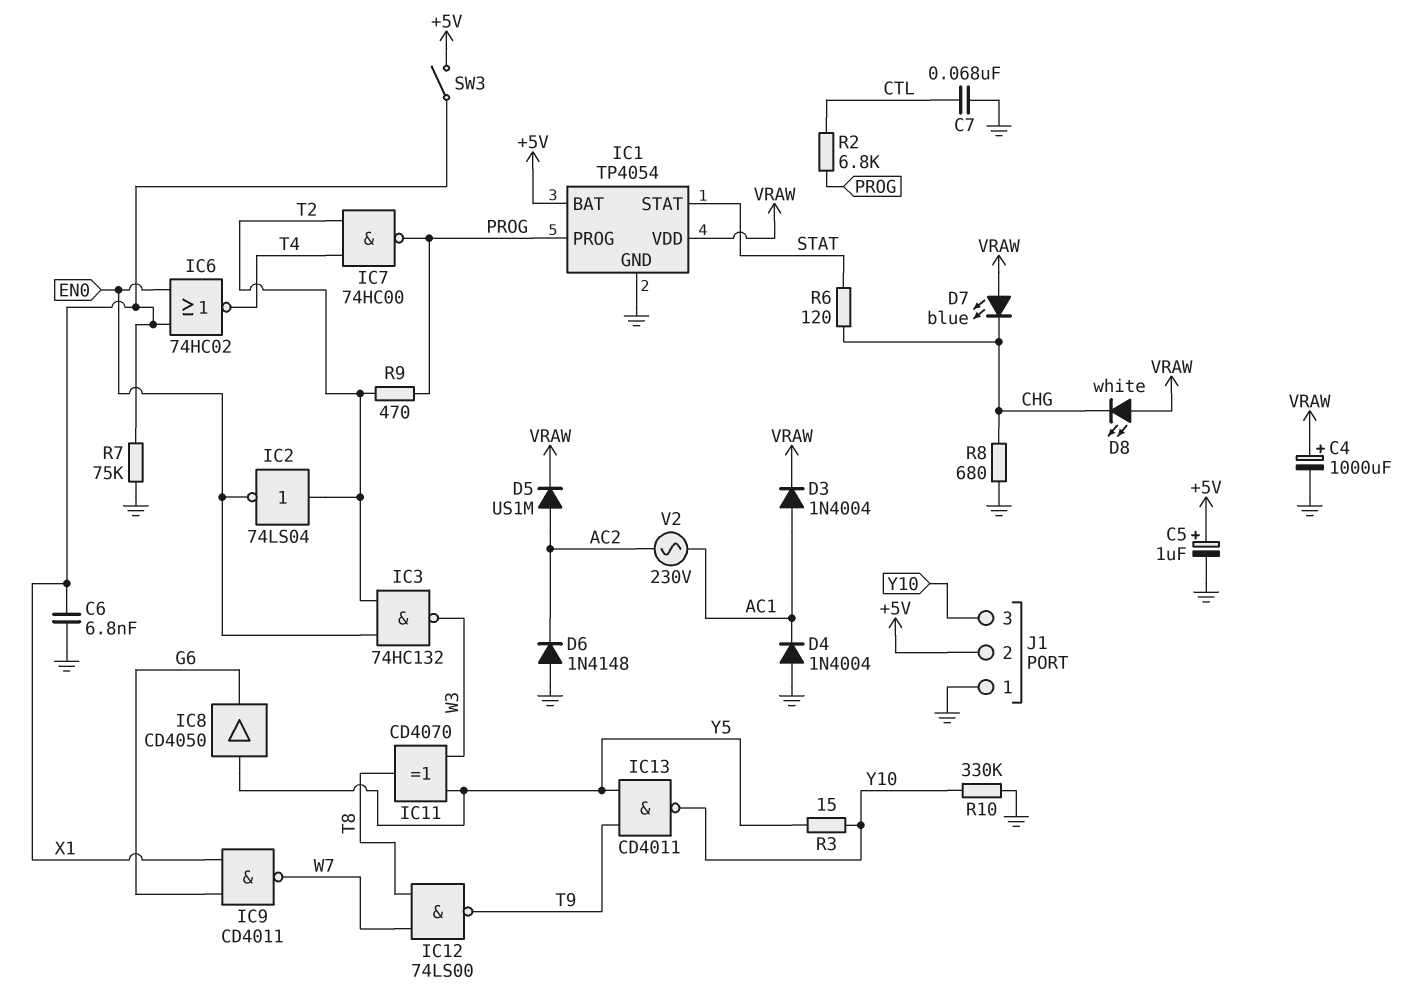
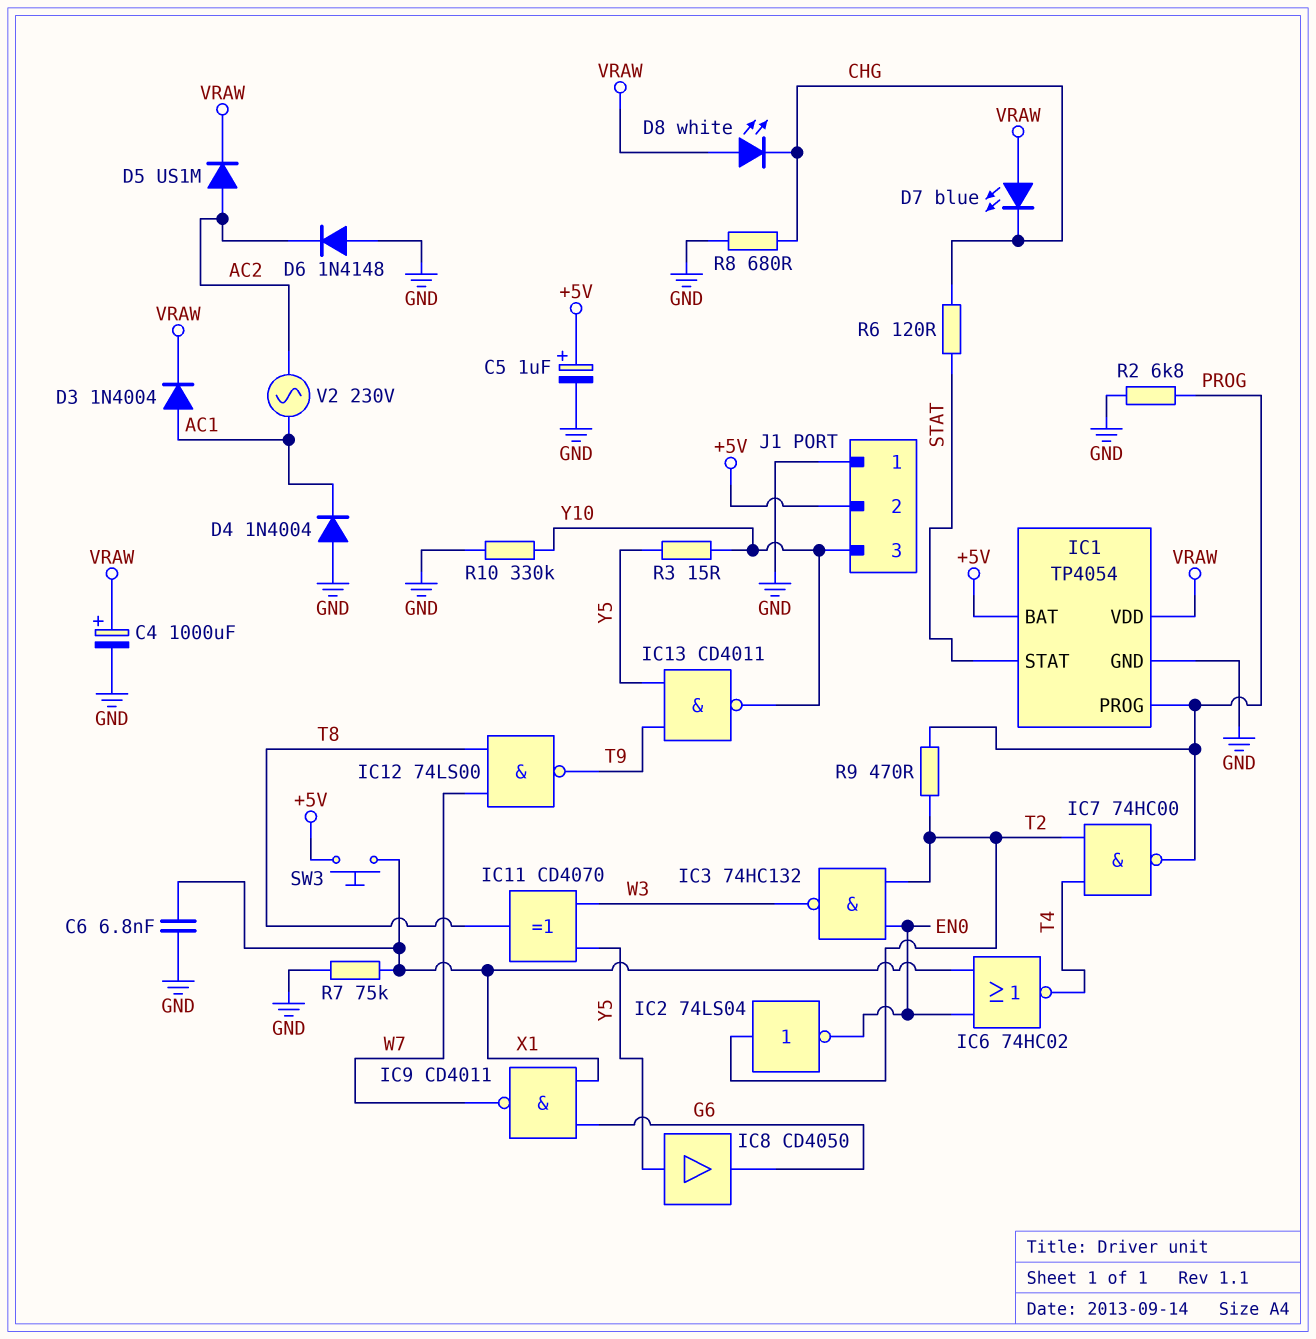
C7: 68nF (CTL, GND) -> none
R2: 6.8k (CTL, PROG) -> 6.8k (GND, PROG)
SW3: switch (+5V, X1) -> button (+5V, X1)

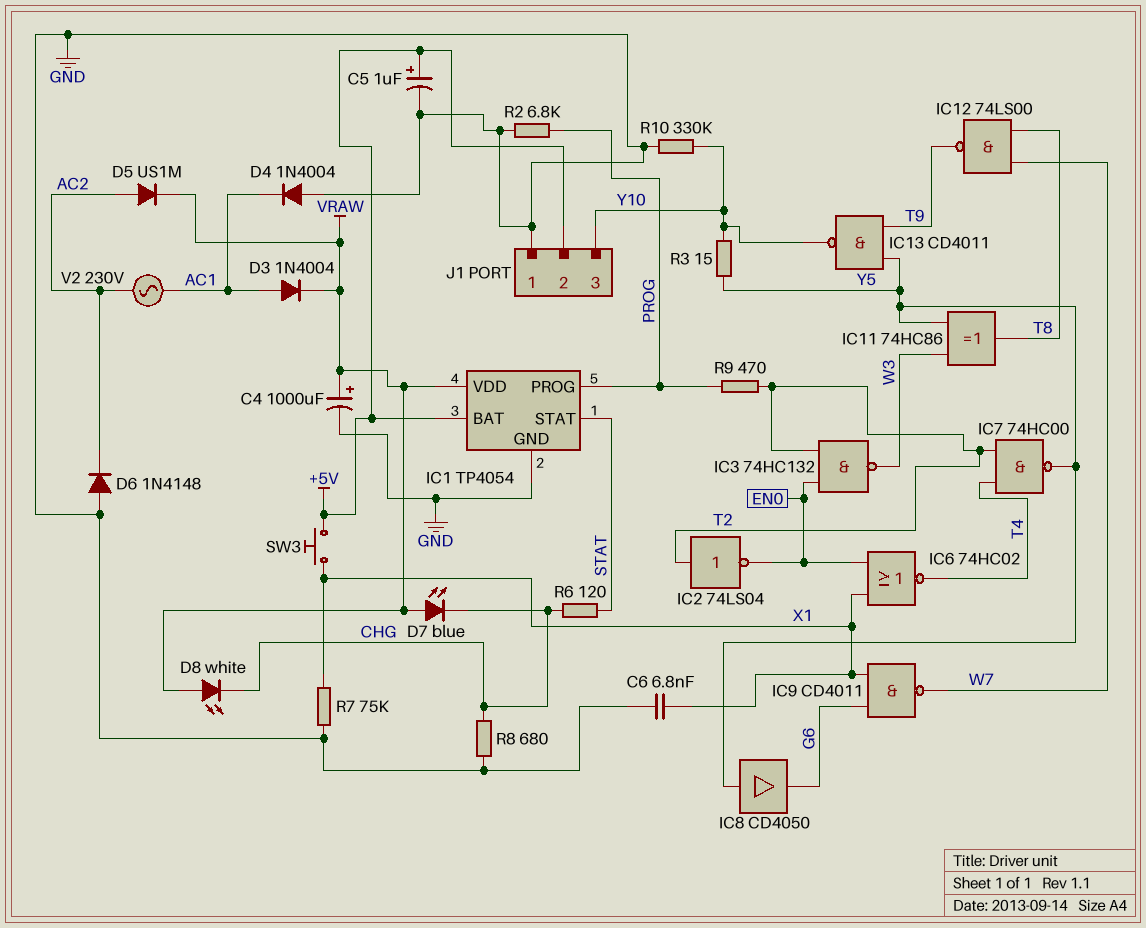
IC7: NAND 74HC00 (in T2, in T4, out PROG) -> NAND 74HC00 (in T2, in T4, out Y5)
IC11: XOR CD4070 (in W3, in Y5, out T8) -> XOR 74HC86 (in W3, in Y5, out T8)

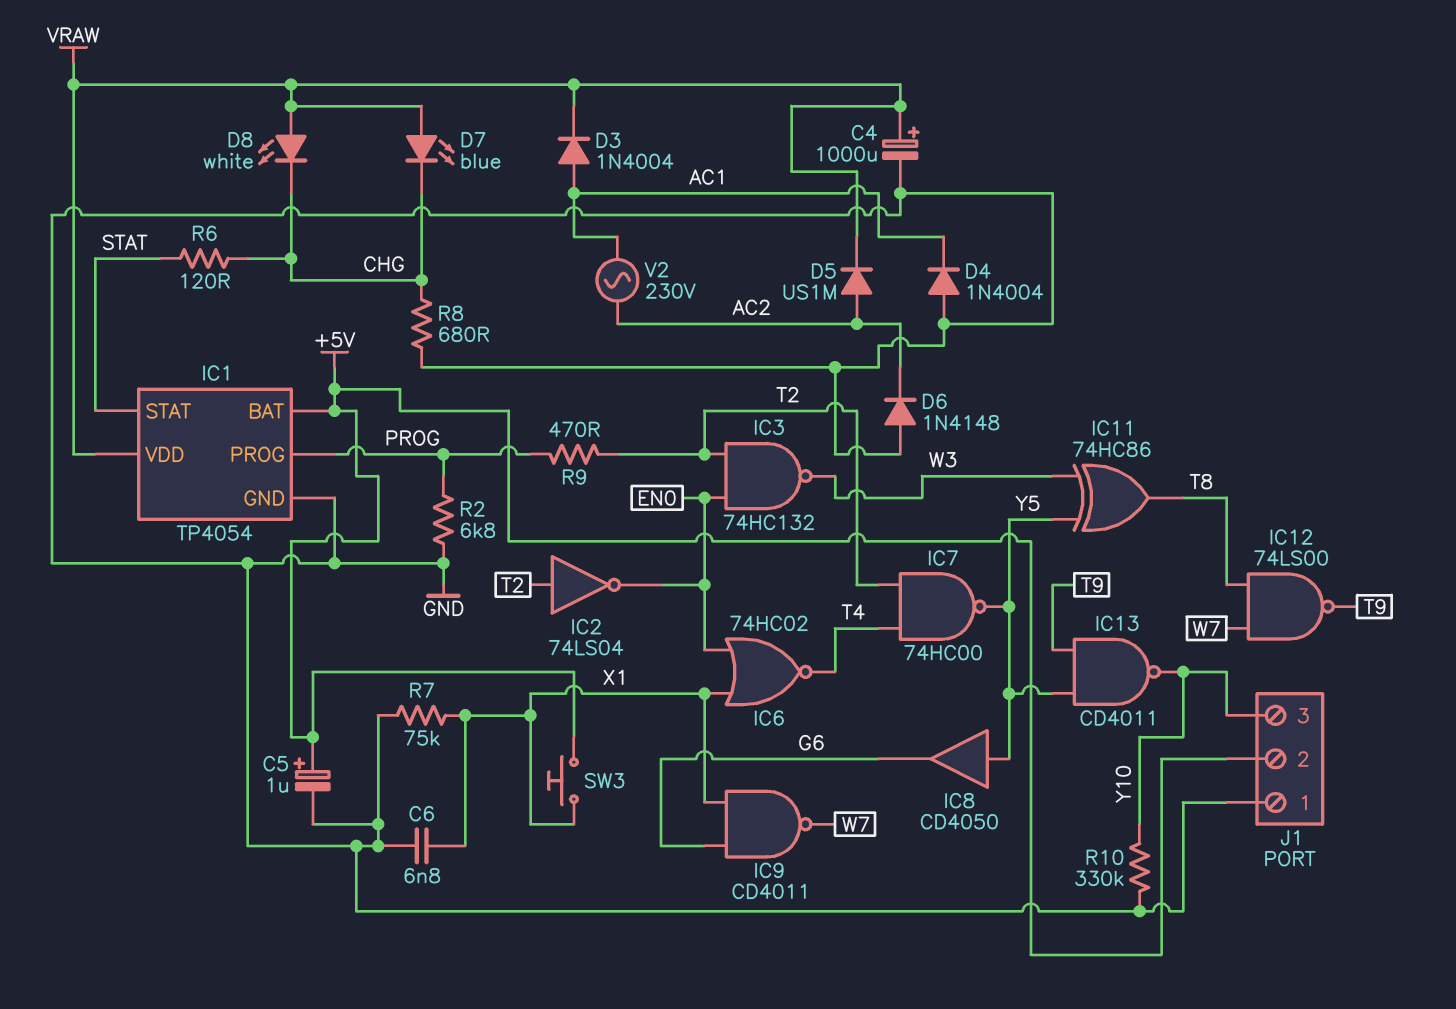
R3: 15 (Y5, Y10) -> none

